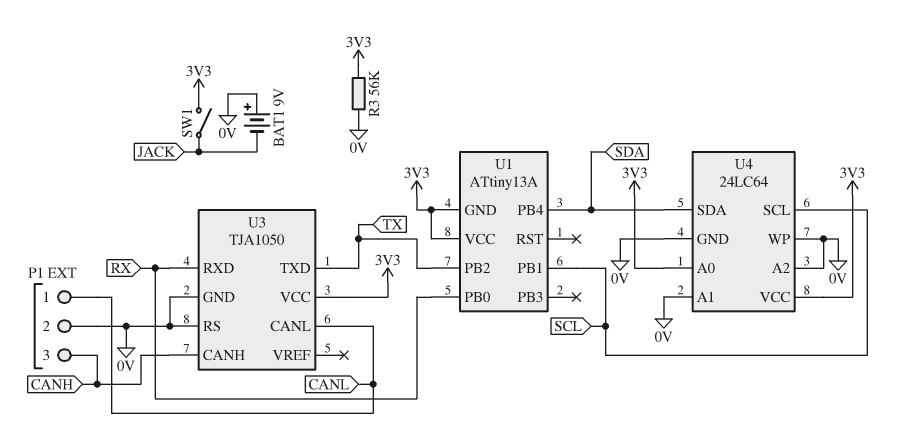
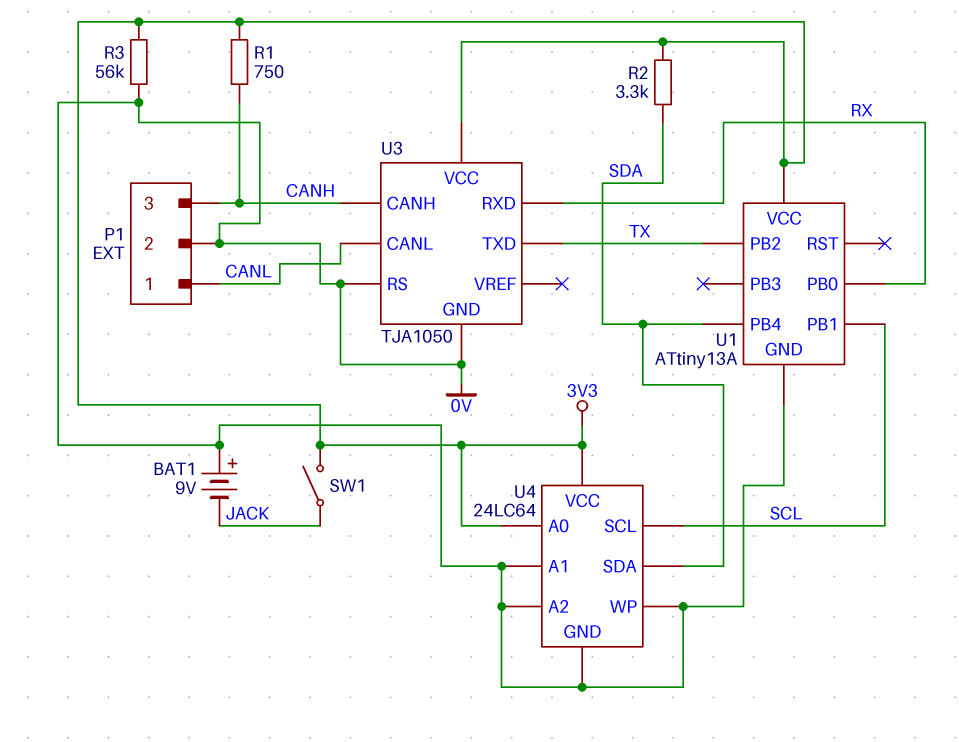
R1: none -> 750 (3V3, CANH)
R2: none -> 3.3k (3V3, SDA)
U1 pin GND: 3V3 -> 0V

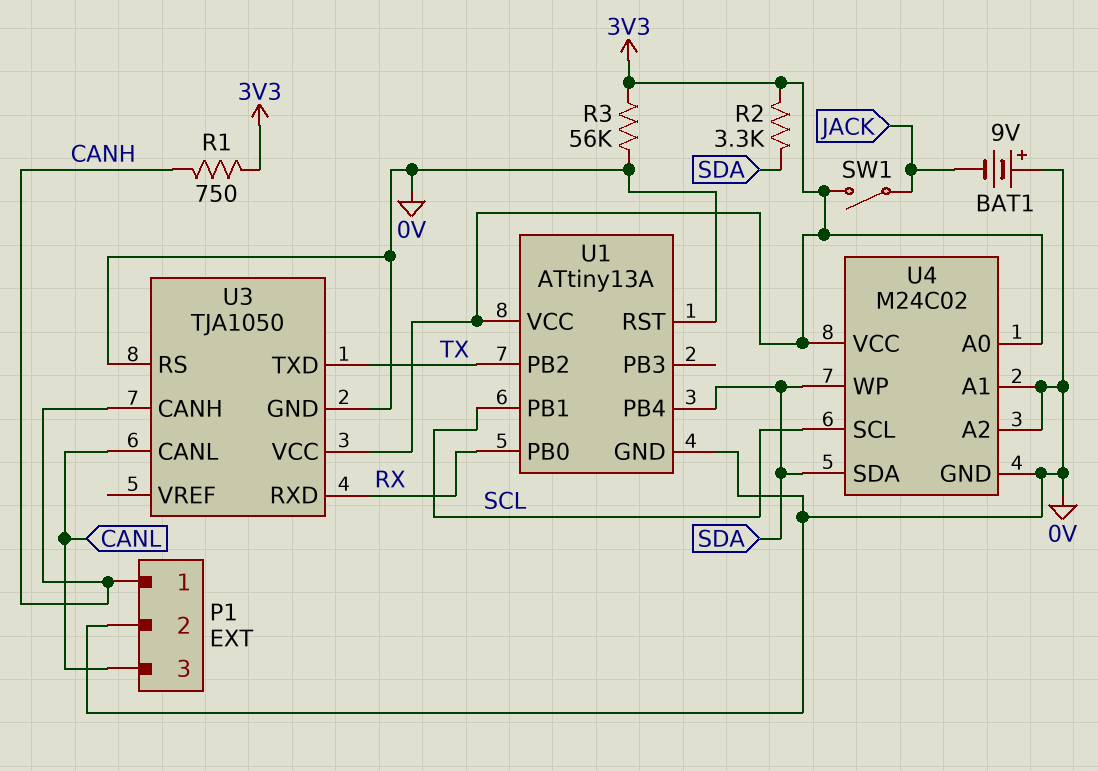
P1 pin 1: CANL -> CANH
P1 pin 3: CANH -> CANL
U1 pin RST: none -> 0V
U4: 24LC64 -> M24C02
U4 pin WP: 0V -> SDA

